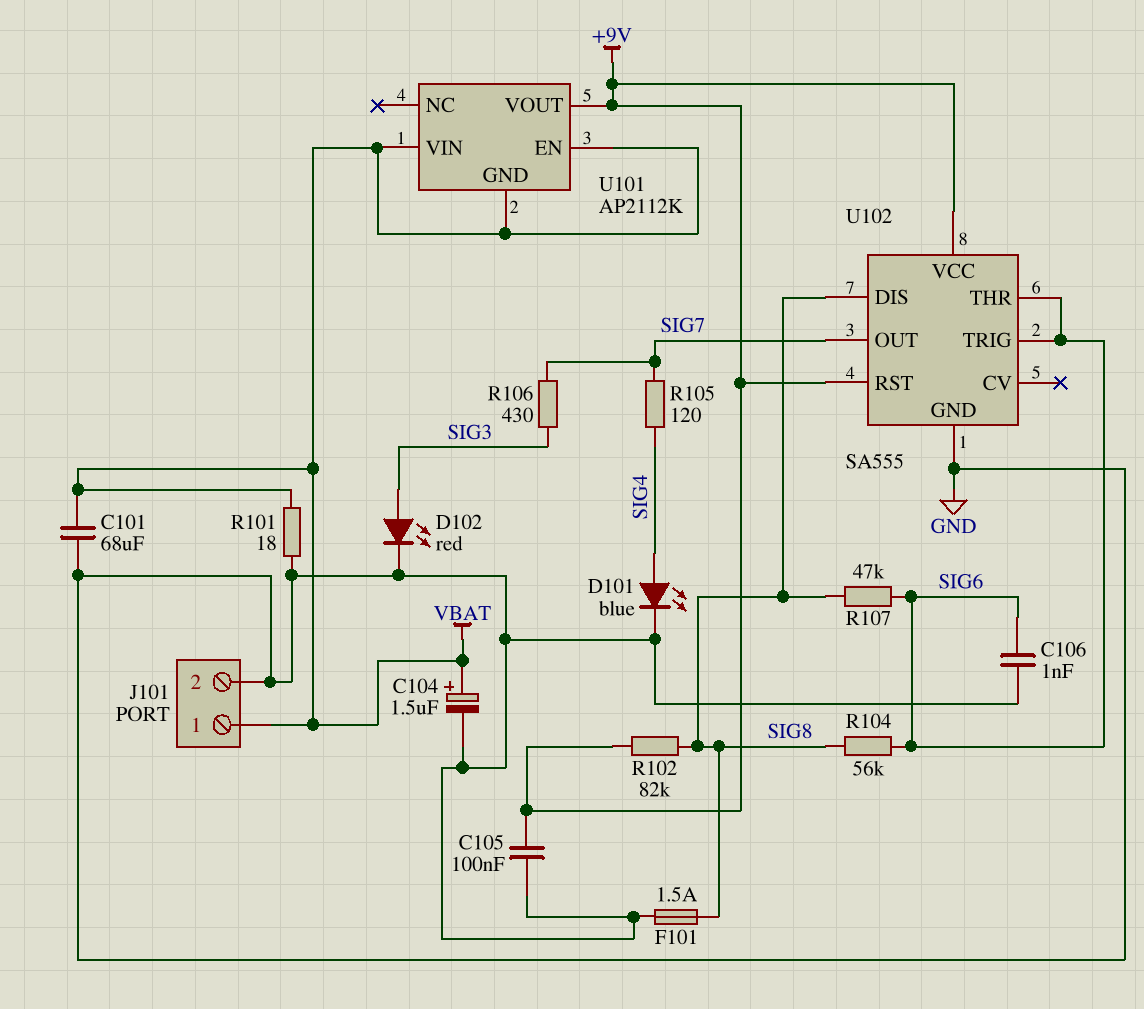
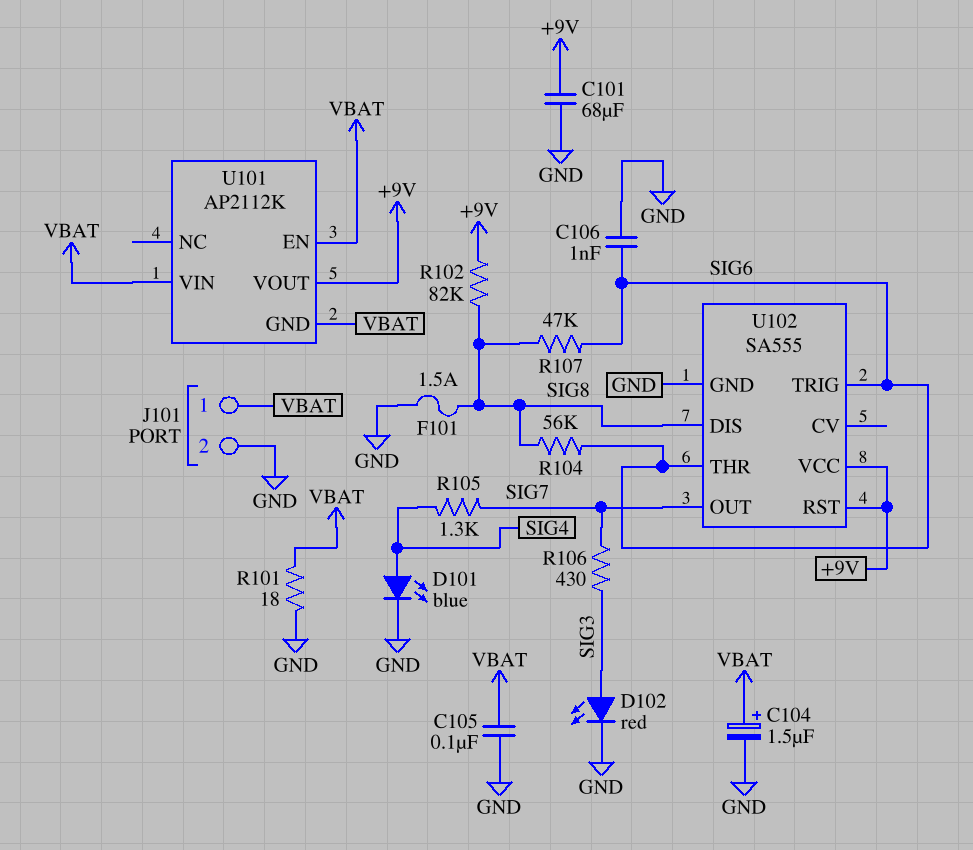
C101: 68uF (GND, VBAT) -> 68uF (+9V, GND)
C105: 100nF (+9V, GND) -> 100nF (GND, VBAT)
R105: 120 (SIG4, SIG7) -> 1.3k (SIG4, SIG7)

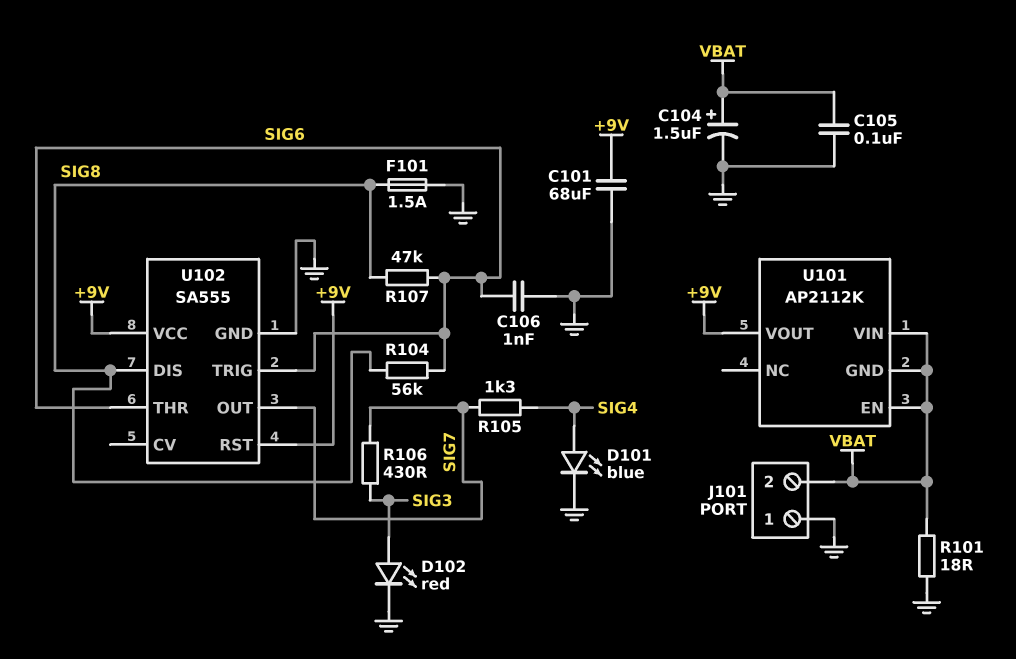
J101 pin 1: VBAT -> GND
J101 pin 2: GND -> VBAT
R102: 82k (+9V, SIG8) -> none

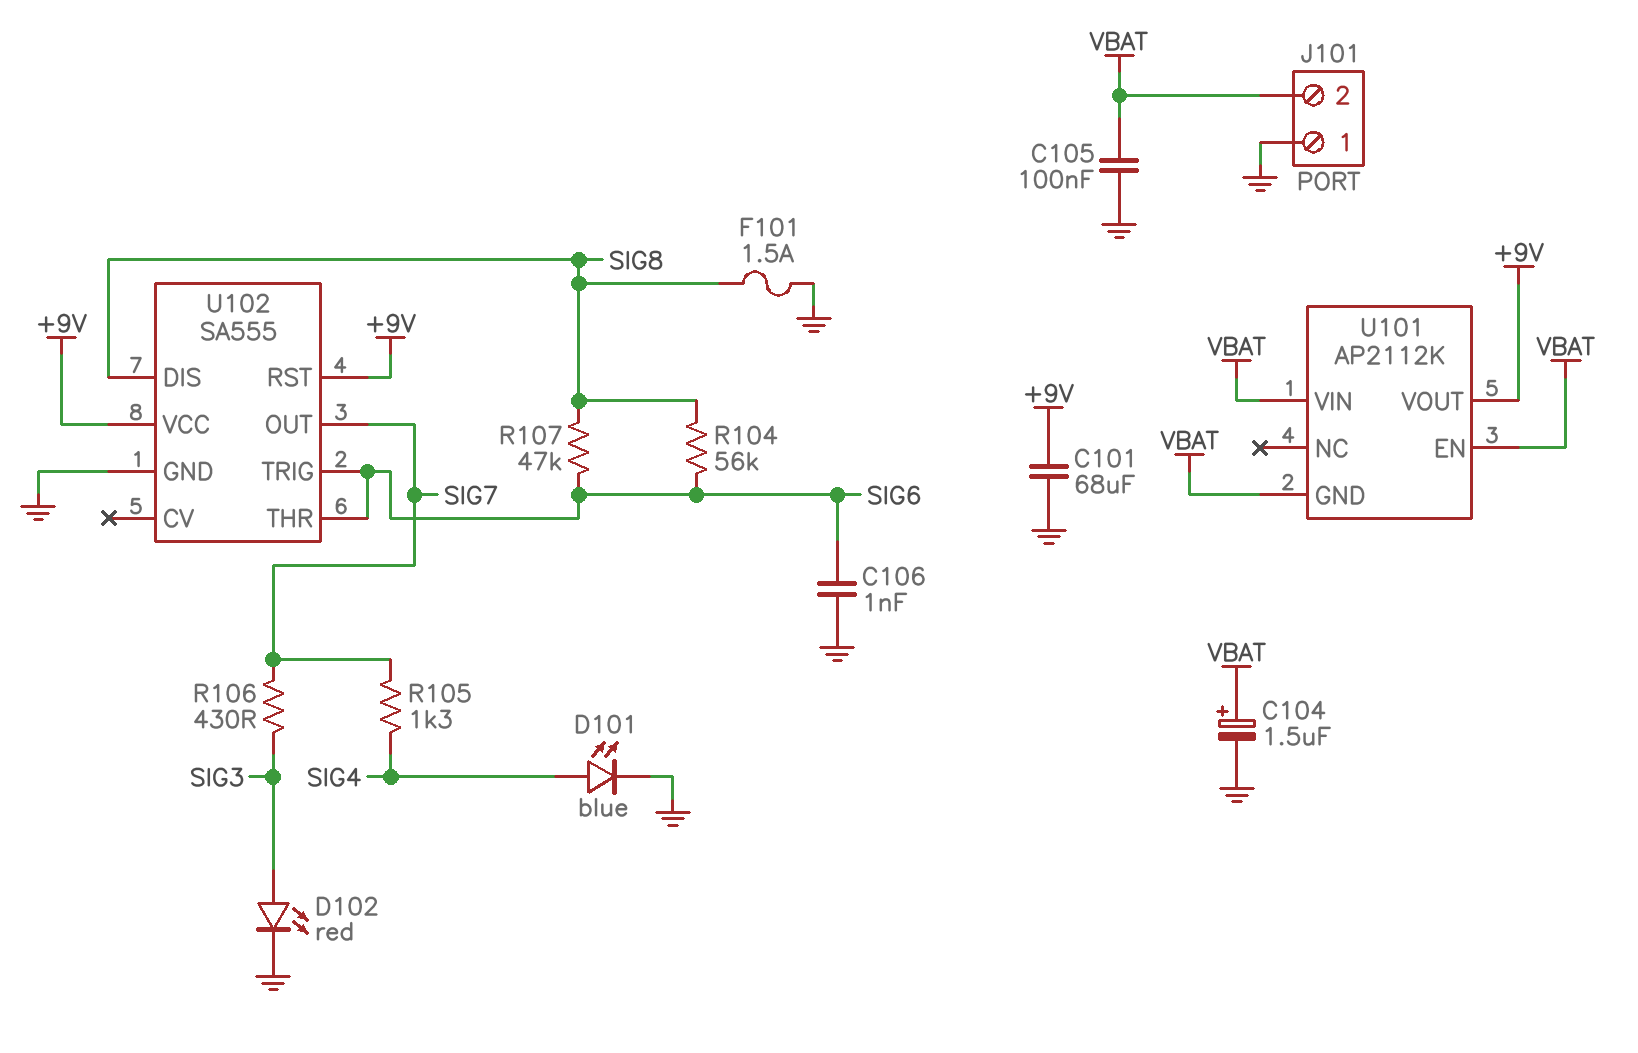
R101: 18 (GND, VBAT) -> none

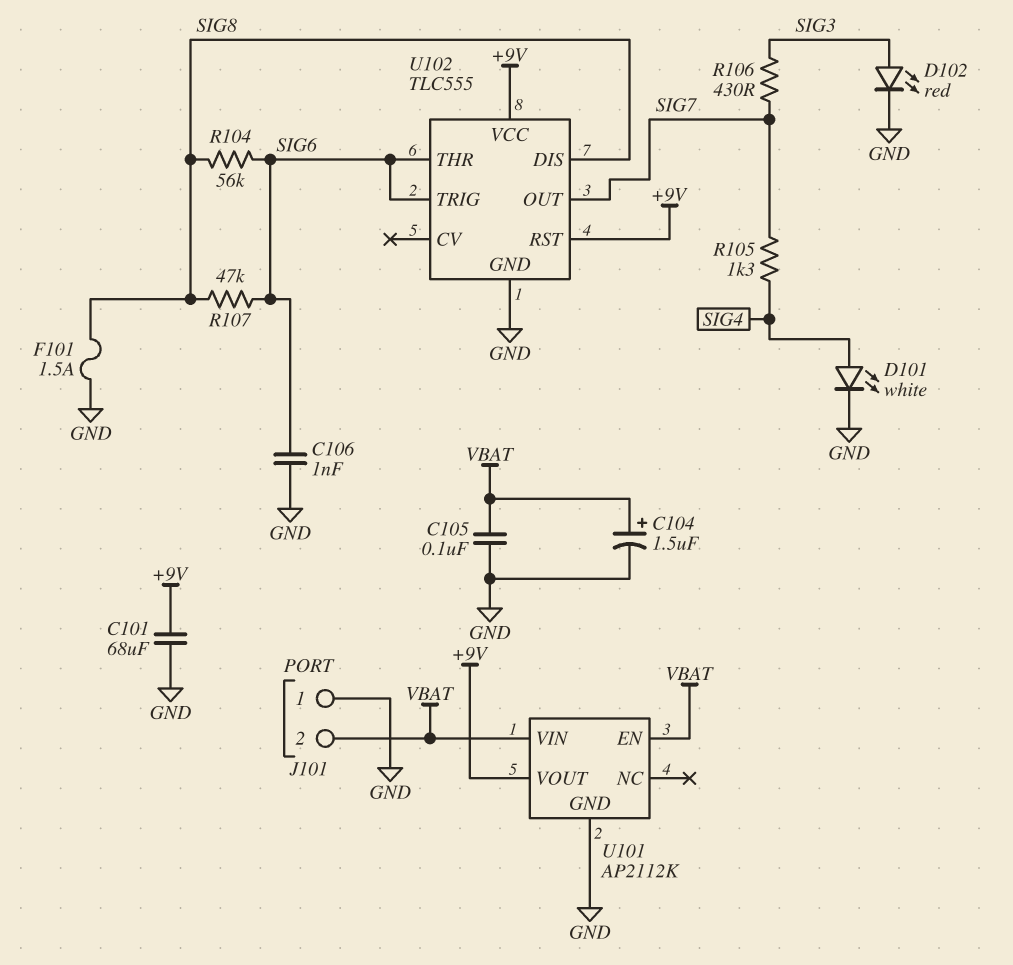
D101: LED blue (A SIG4, K GND) -> LED white (A SIG4, K GND)
U101 pin GND: VBAT -> GND
U102: SA555 -> TLC555

